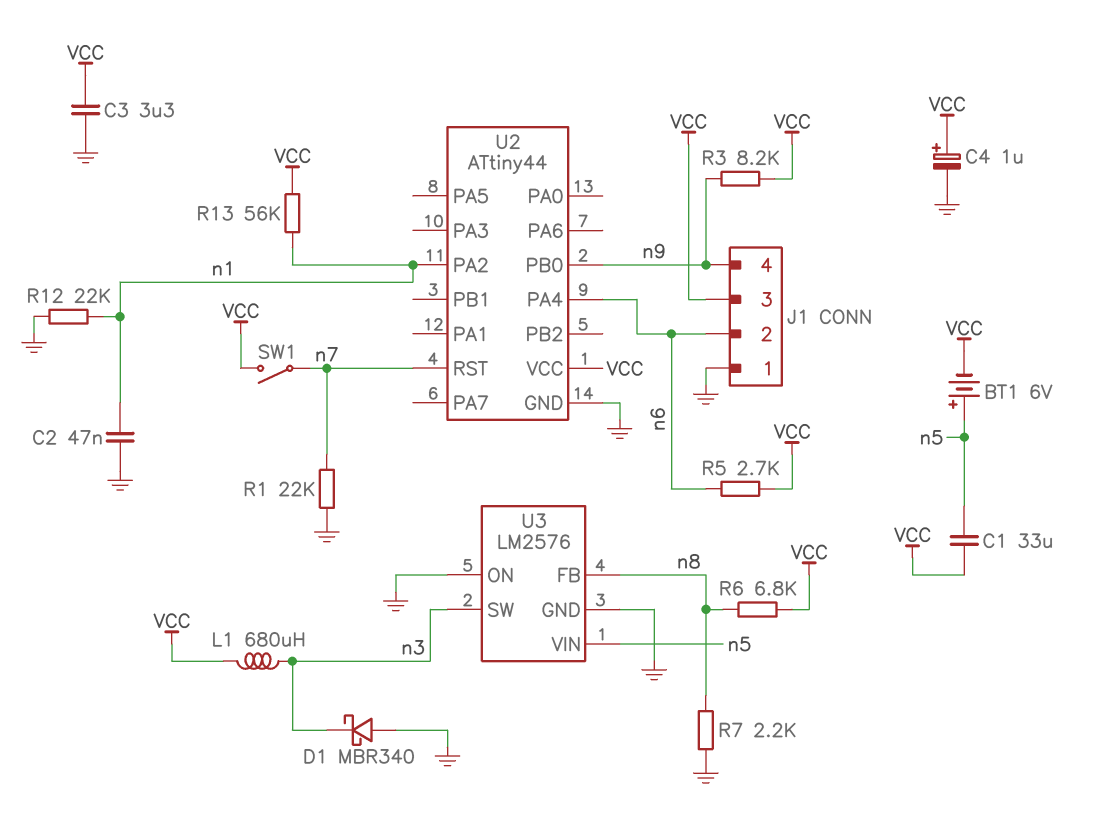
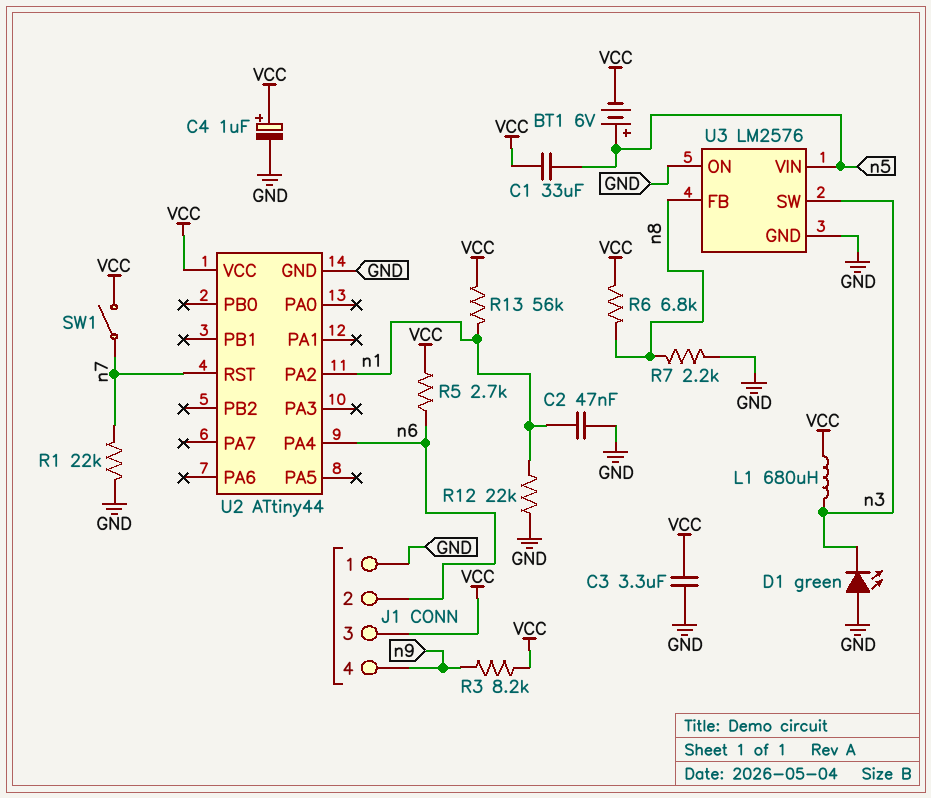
D1: schottky MBR340 (A GND, K n3) -> LED green (A GND, K n3)
U2 pin PB0: n9 -> none

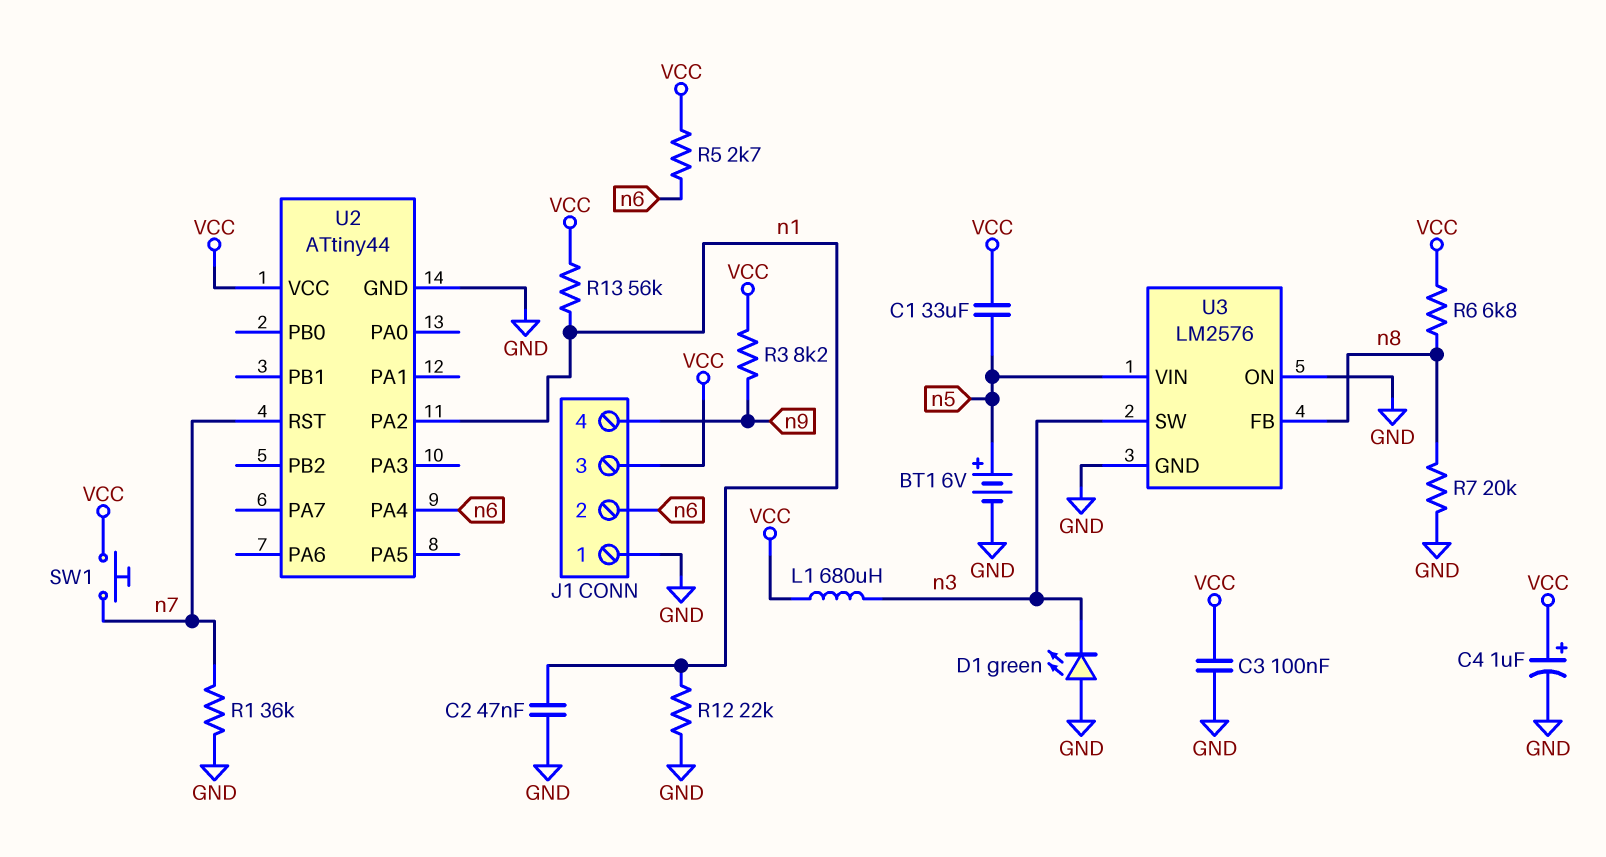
BT1: 6V (plus n5, minus VCC) -> 6V (plus n5, minus GND)
C3: 3.3uF (GND, VCC) -> 100nF (GND, VCC)
R1: 22k (GND, n7) -> 36k (GND, n7)
R7: 2.2k (GND, n8) -> 20k (GND, n8)
SW1: switch (VCC, n7) -> button (VCC, n7)

